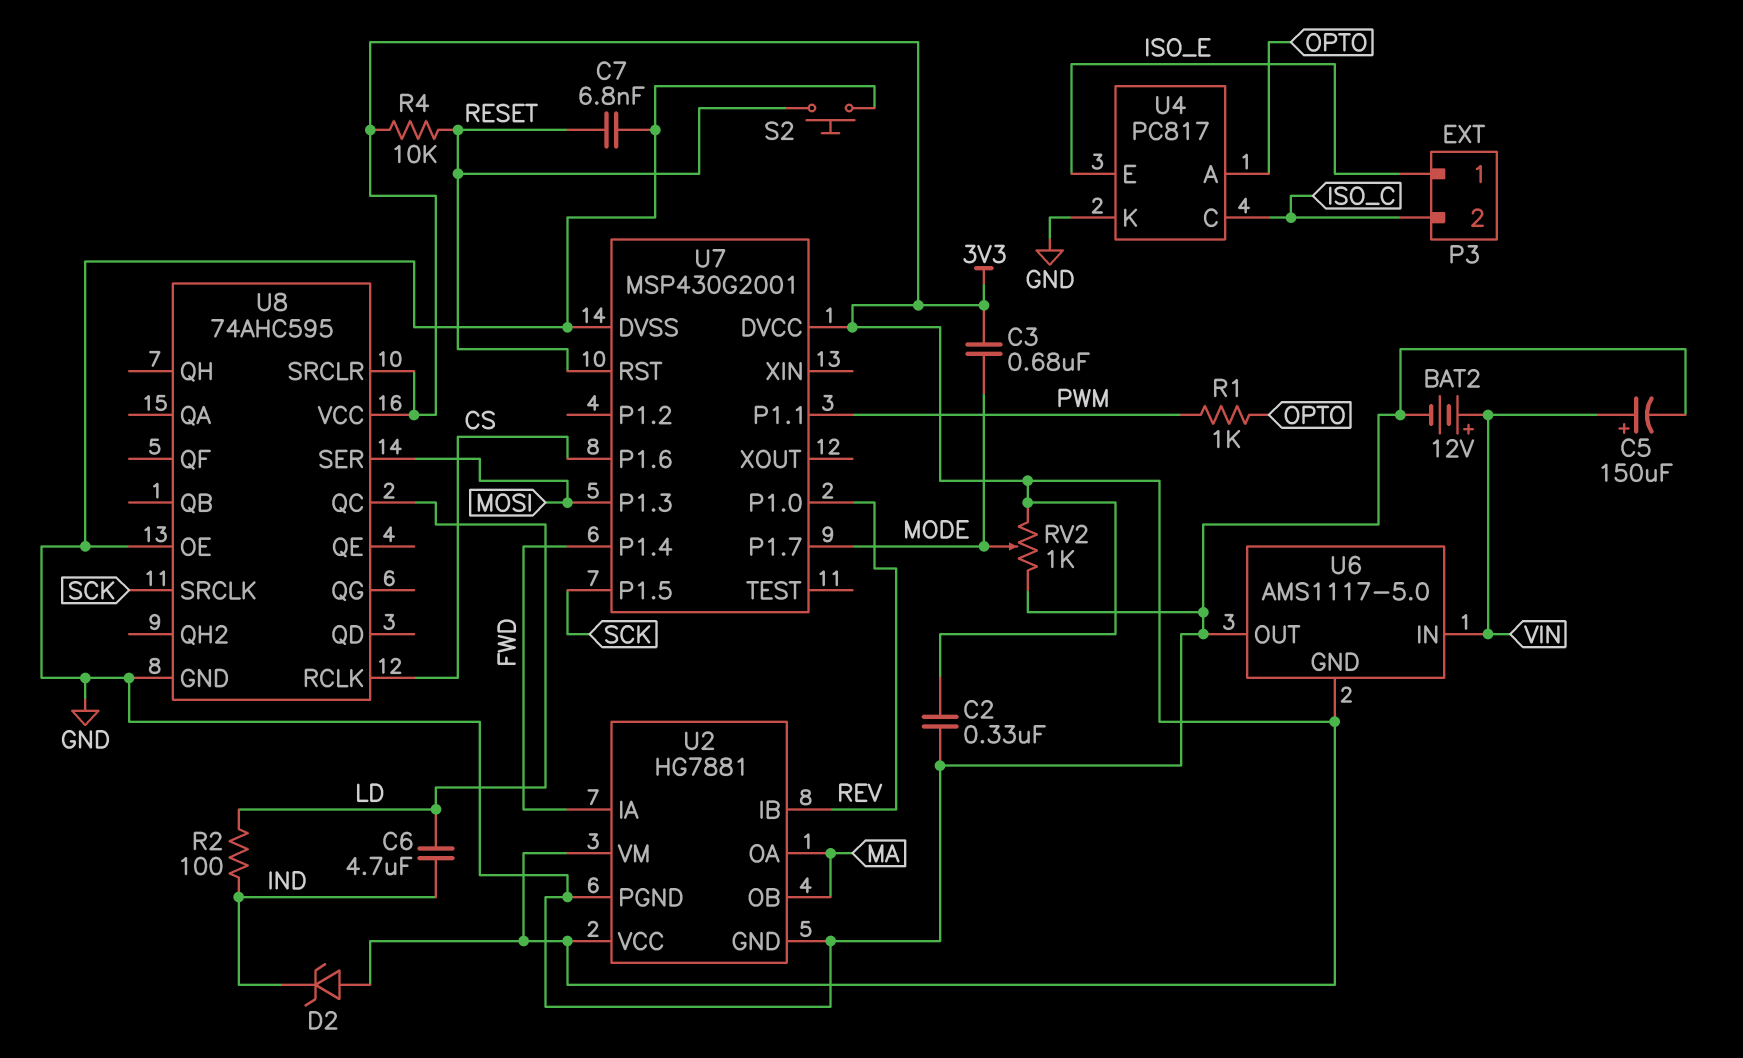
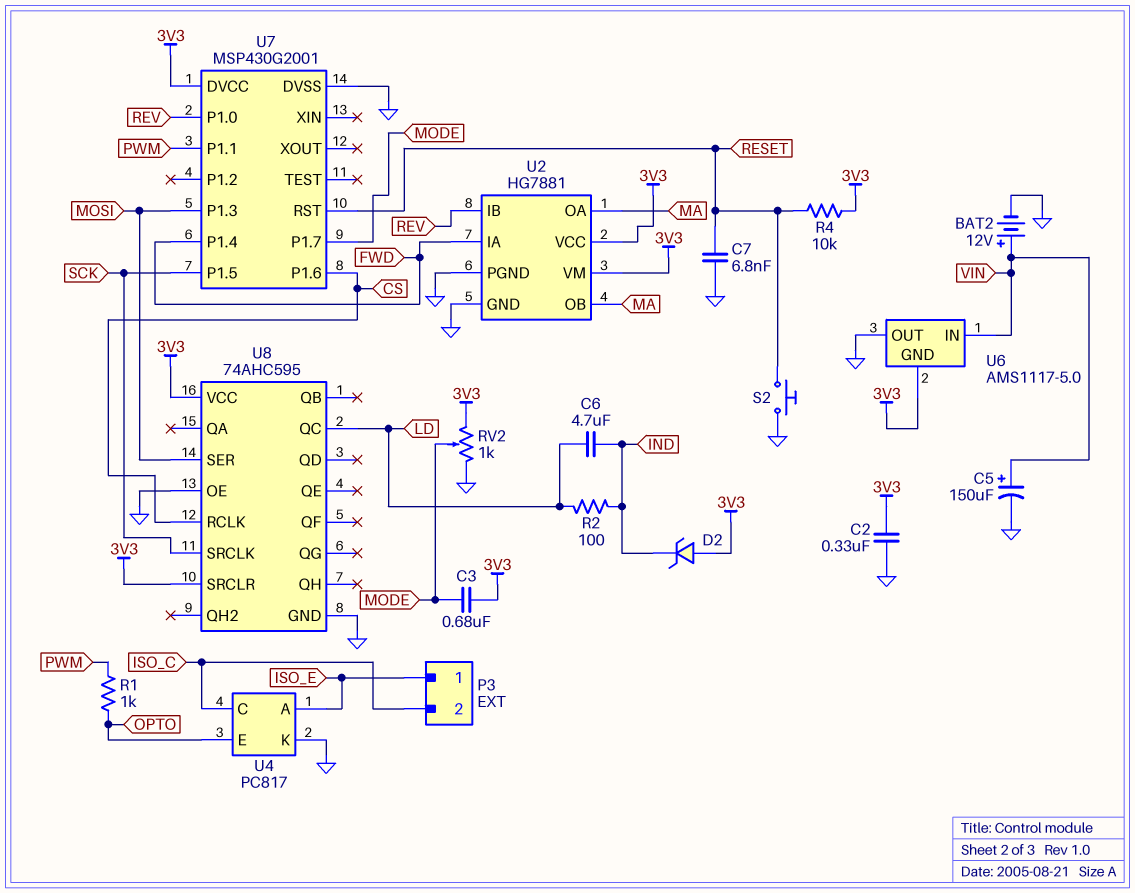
U4 pin A: OPTO -> ISO_E
U4 pin E: ISO_E -> OPTO

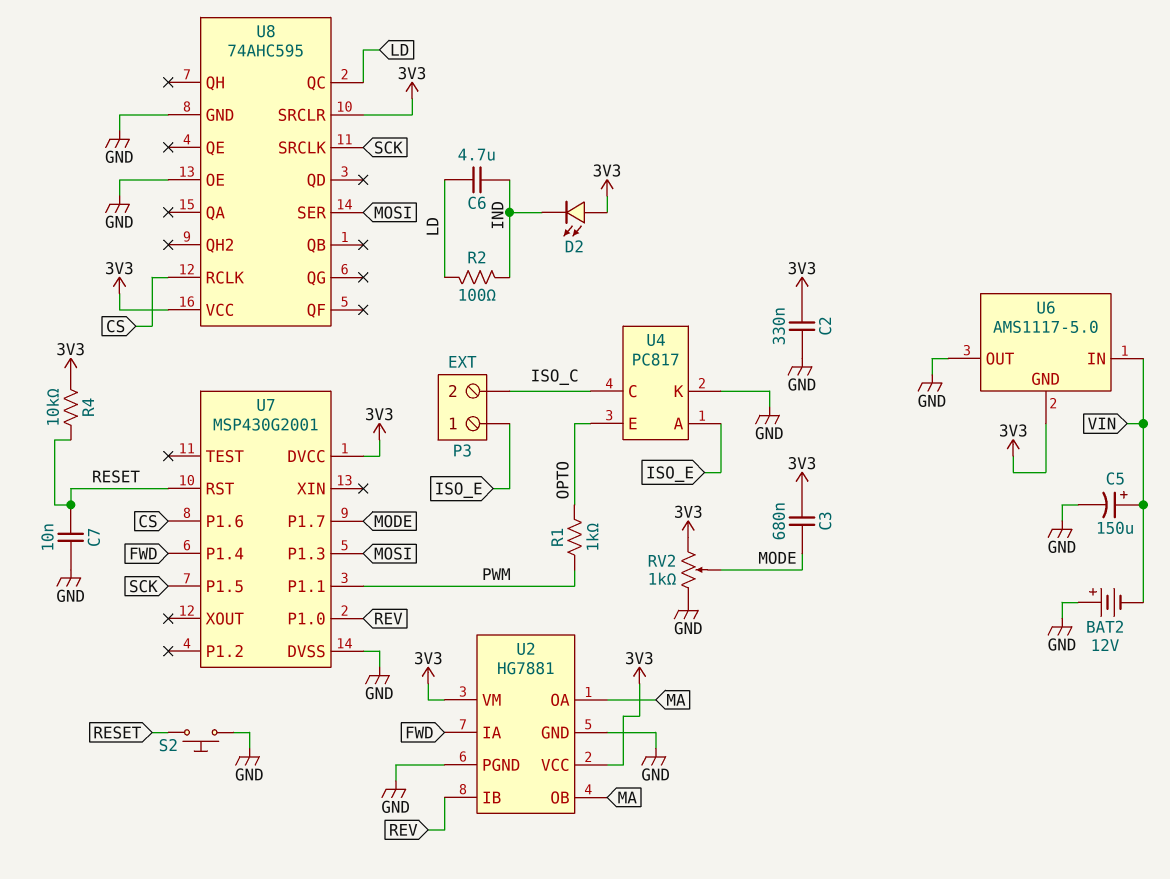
BAT2: 12V (plus VIN, minus GND) -> 12V (plus GND, minus VIN)
C7: 6.8nF (GND, RESET) -> 10nF (GND, RESET)
D2: zener (A 3V3, K IND) -> LED (A 3V3, K IND)

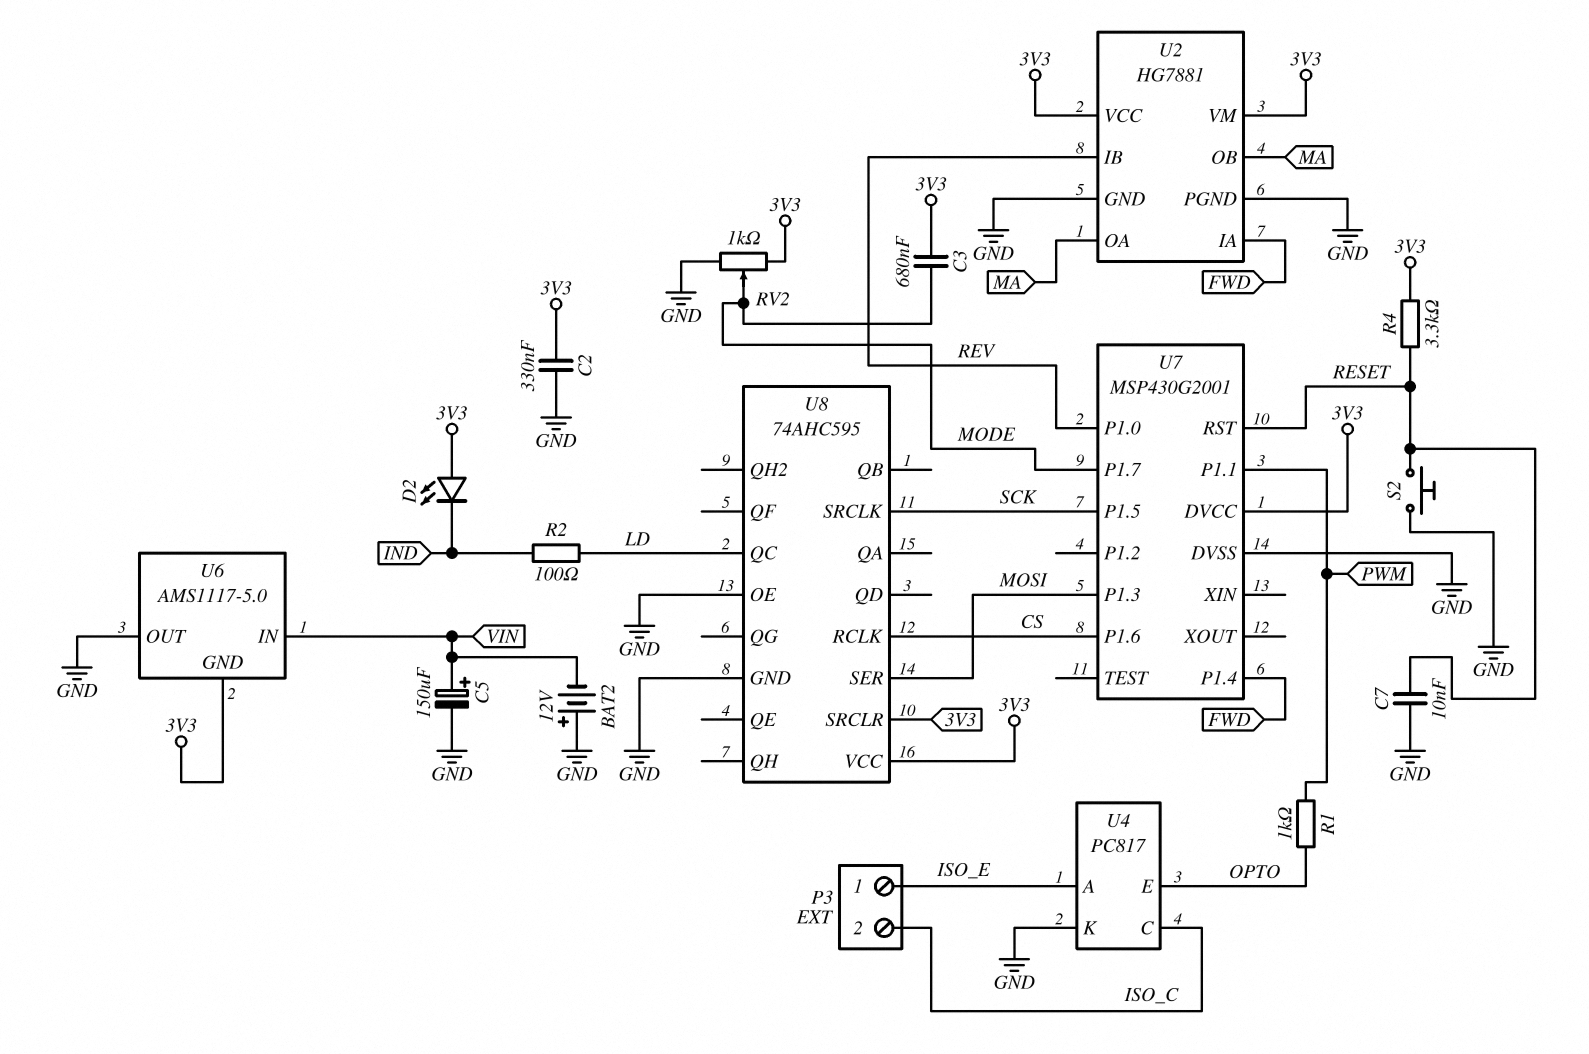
C6: 4.7uF (IND, LD) -> none
R4: 10k (3V3, RESET) -> 3.3k (3V3, RESET)

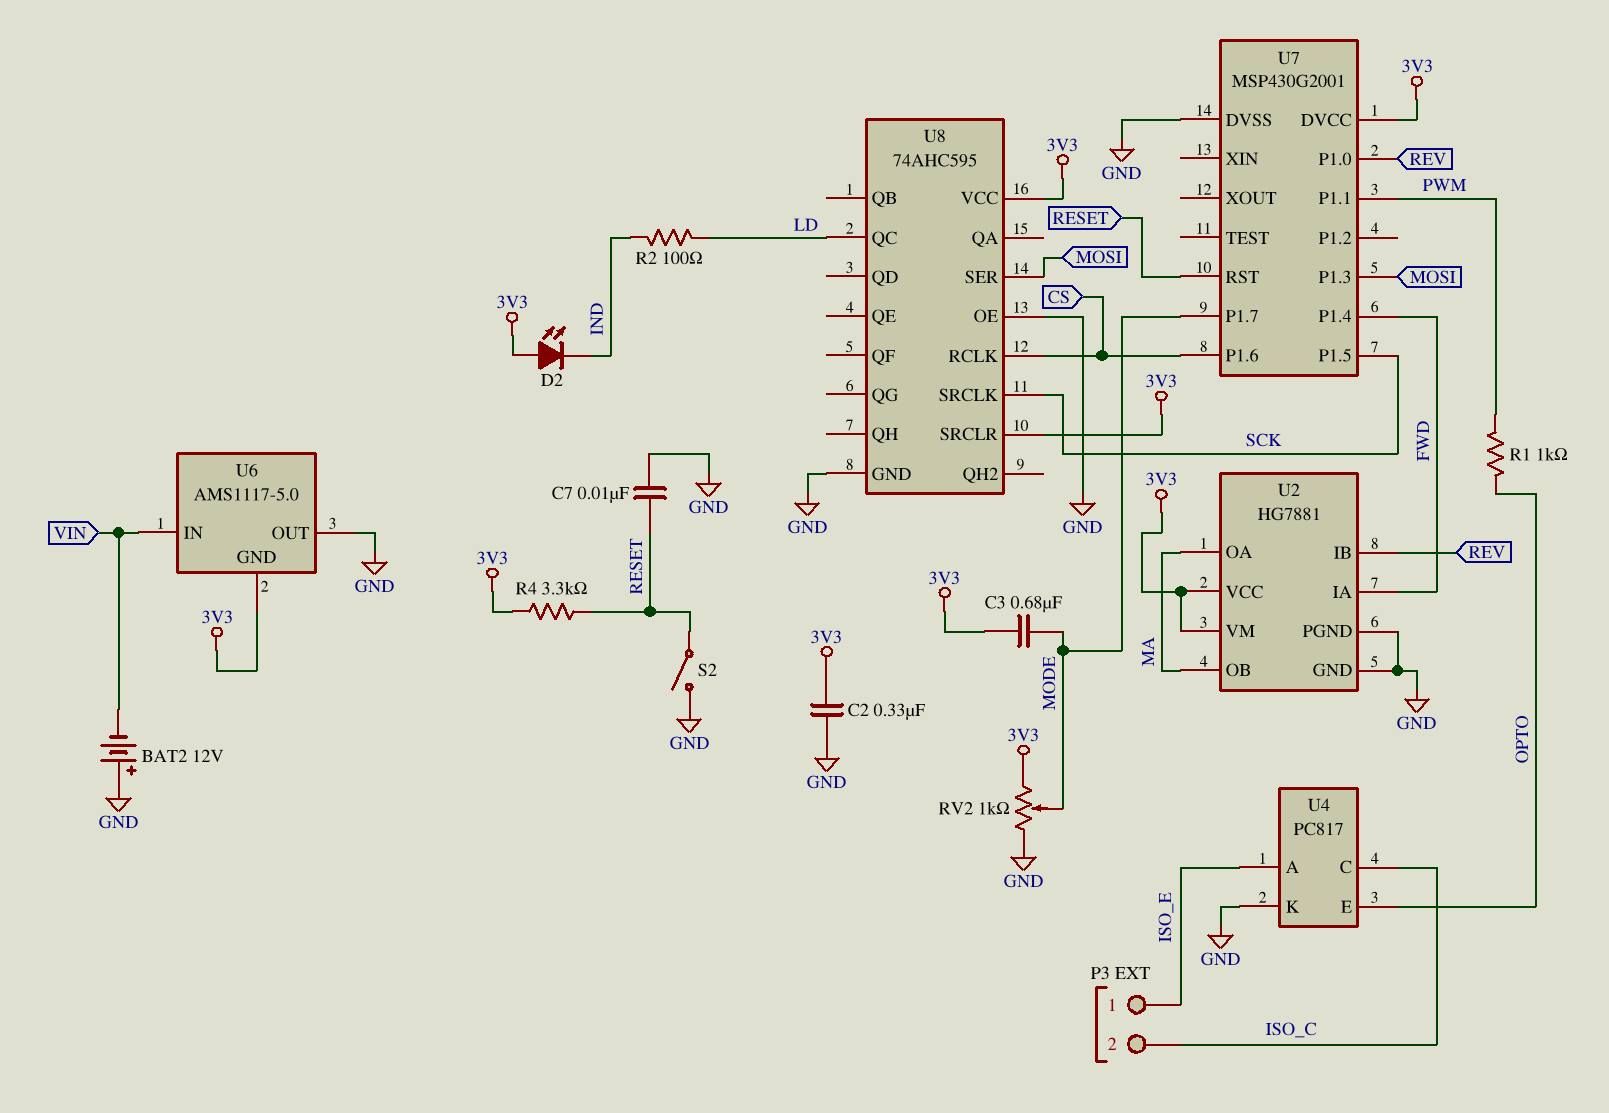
C5: 150uF (plus VIN, minus GND) -> none
S2: button (GND, RESET) -> switch (GND, RESET)

